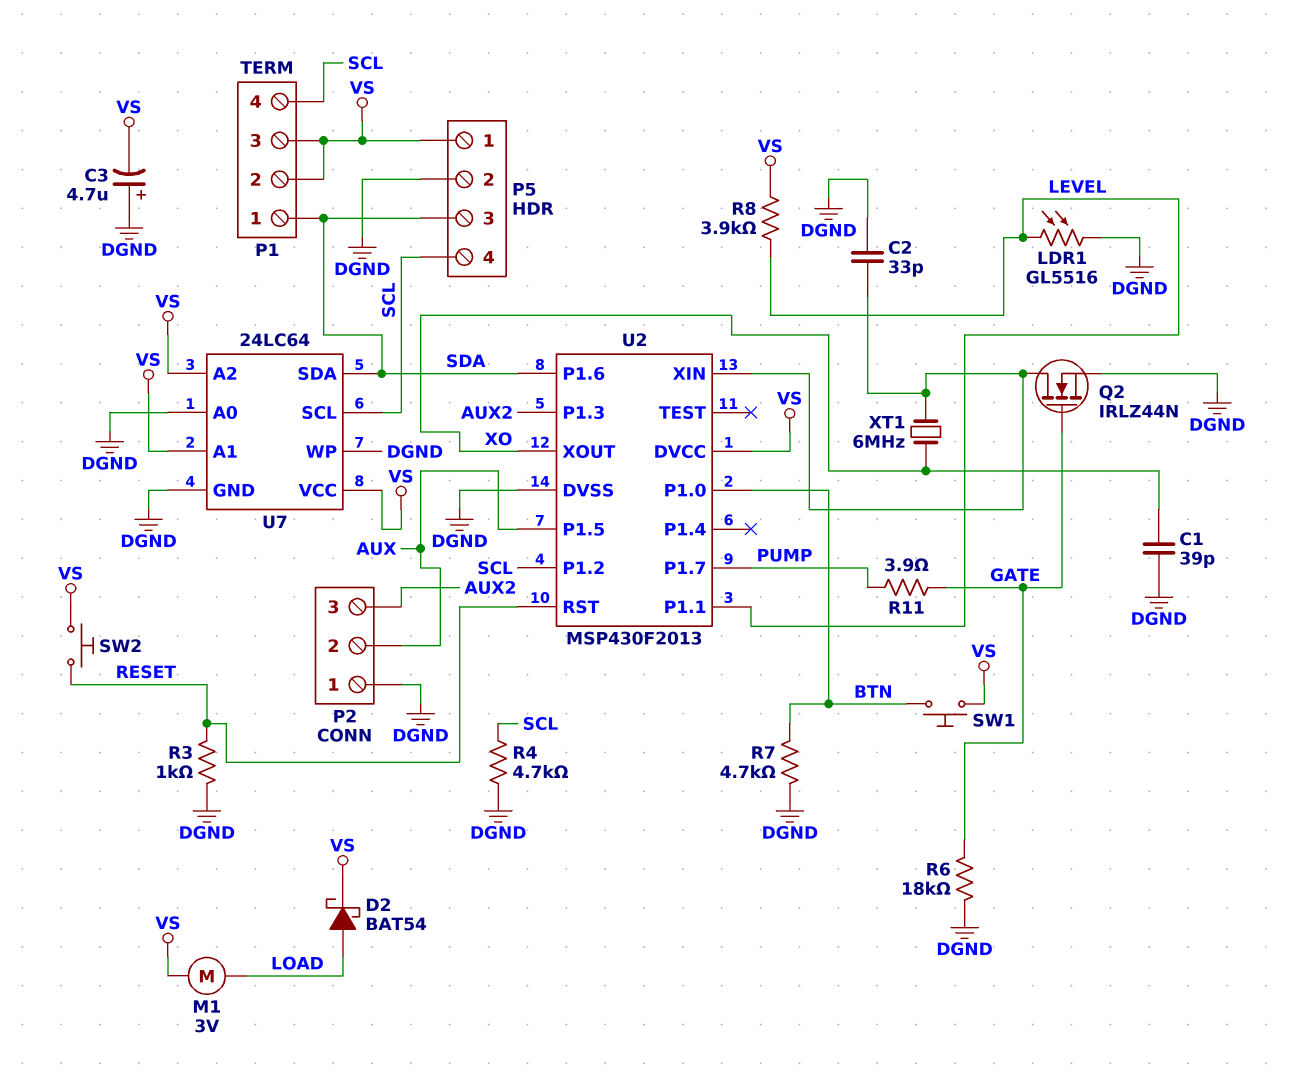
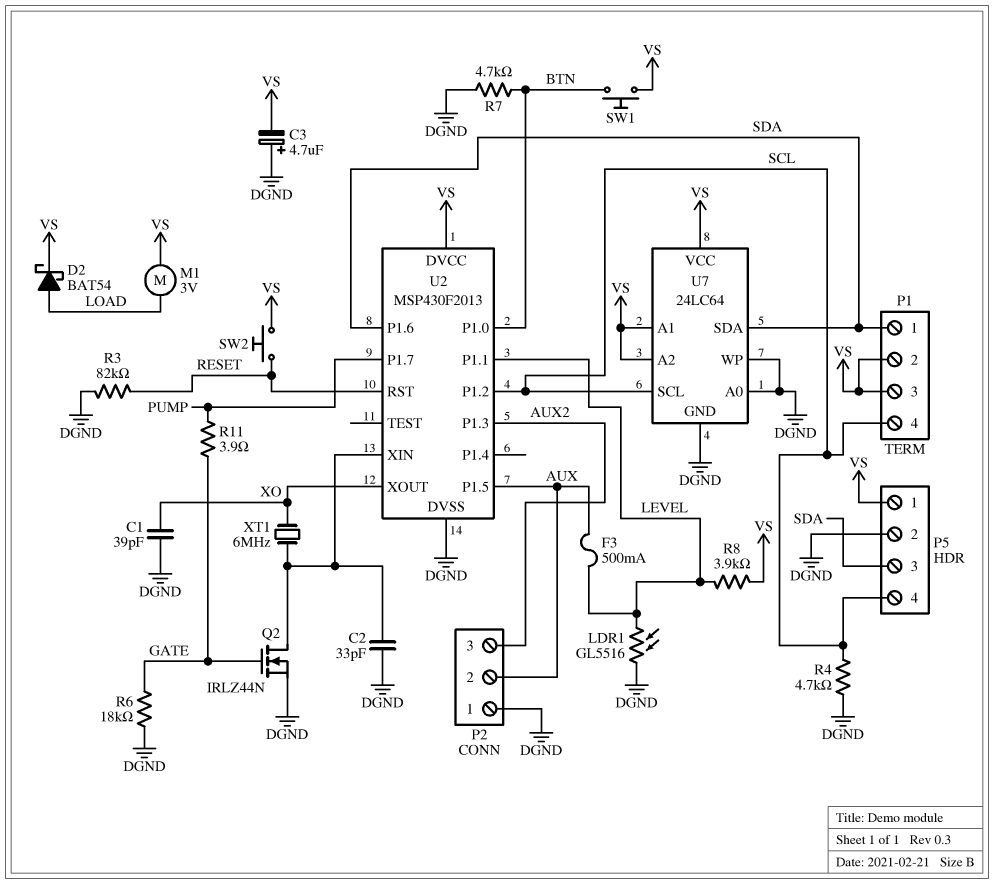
F3: none -> 500mA (AUX, LEVEL)
R3: 1k (DGND, RESET) -> 82k (DGND, RESET)

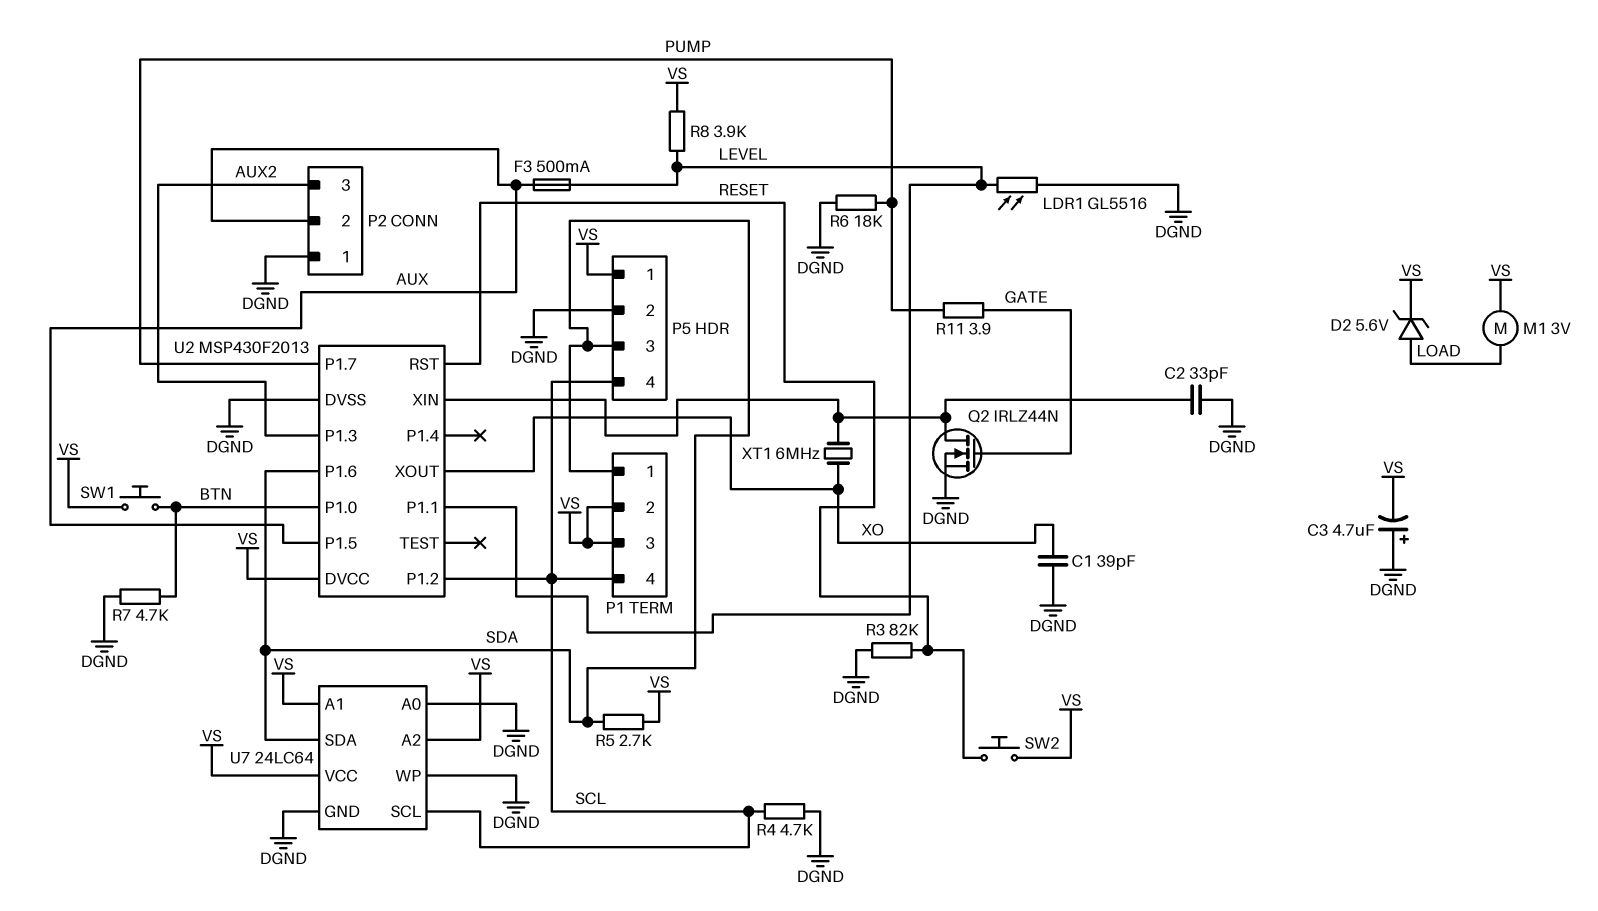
D2: schottky BAT54 (A LOAD, K VS) -> zener 5.6V (A LOAD, K VS)
R5: none -> 2.7k (SDA, VS)
R6: 18k (DGND, GATE) -> 18k (DGND, PUMP)

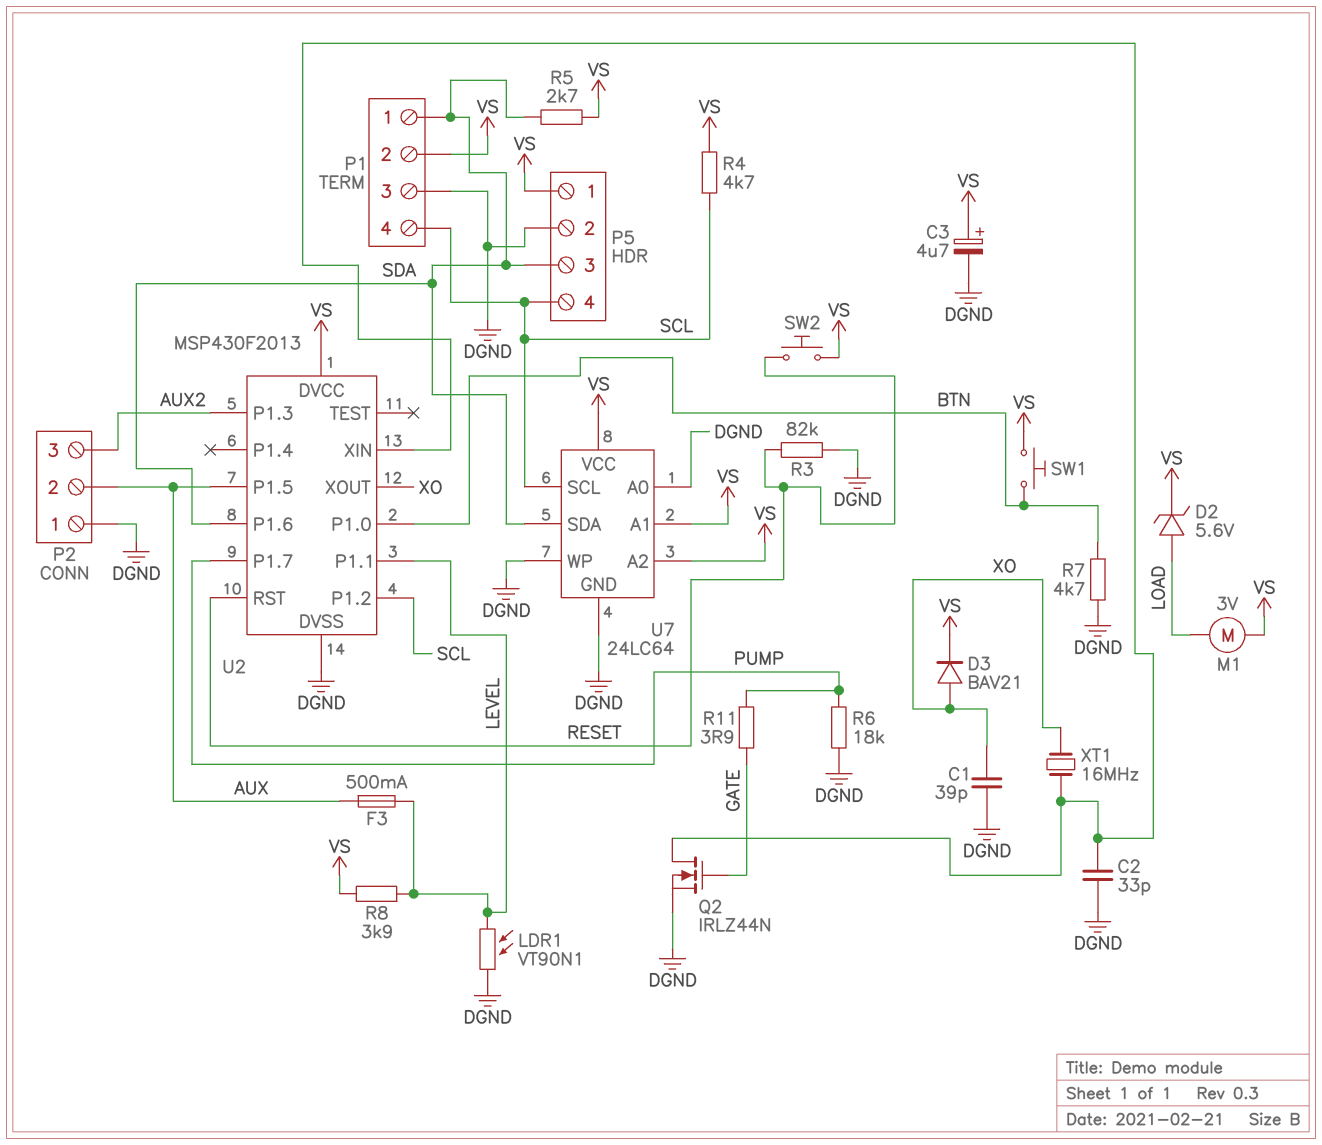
C3: 4.7uF (plus DGND, minus VS) -> 4.7uF (plus VS, minus DGND)
D3: none -> diode BAV21 (A XO, K VS)
LDR1: GL5516 (DGND, LEVEL) -> VT90N1 (DGND, LEVEL)
P1 pin 3: VS -> DGND
R4: 4.7k (DGND, SCL) -> 4.7k (SCL, VS)
XT1: 6MHz (U2/XIN, XO) -> 16MHz (U2/XIN, XO)

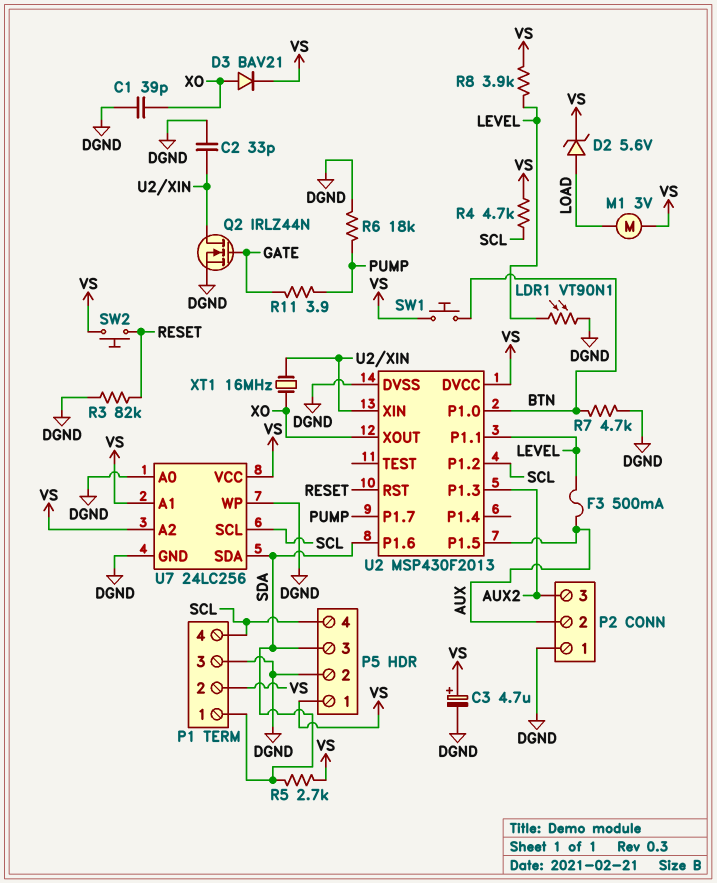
U7: 24LC64 -> 24LC256

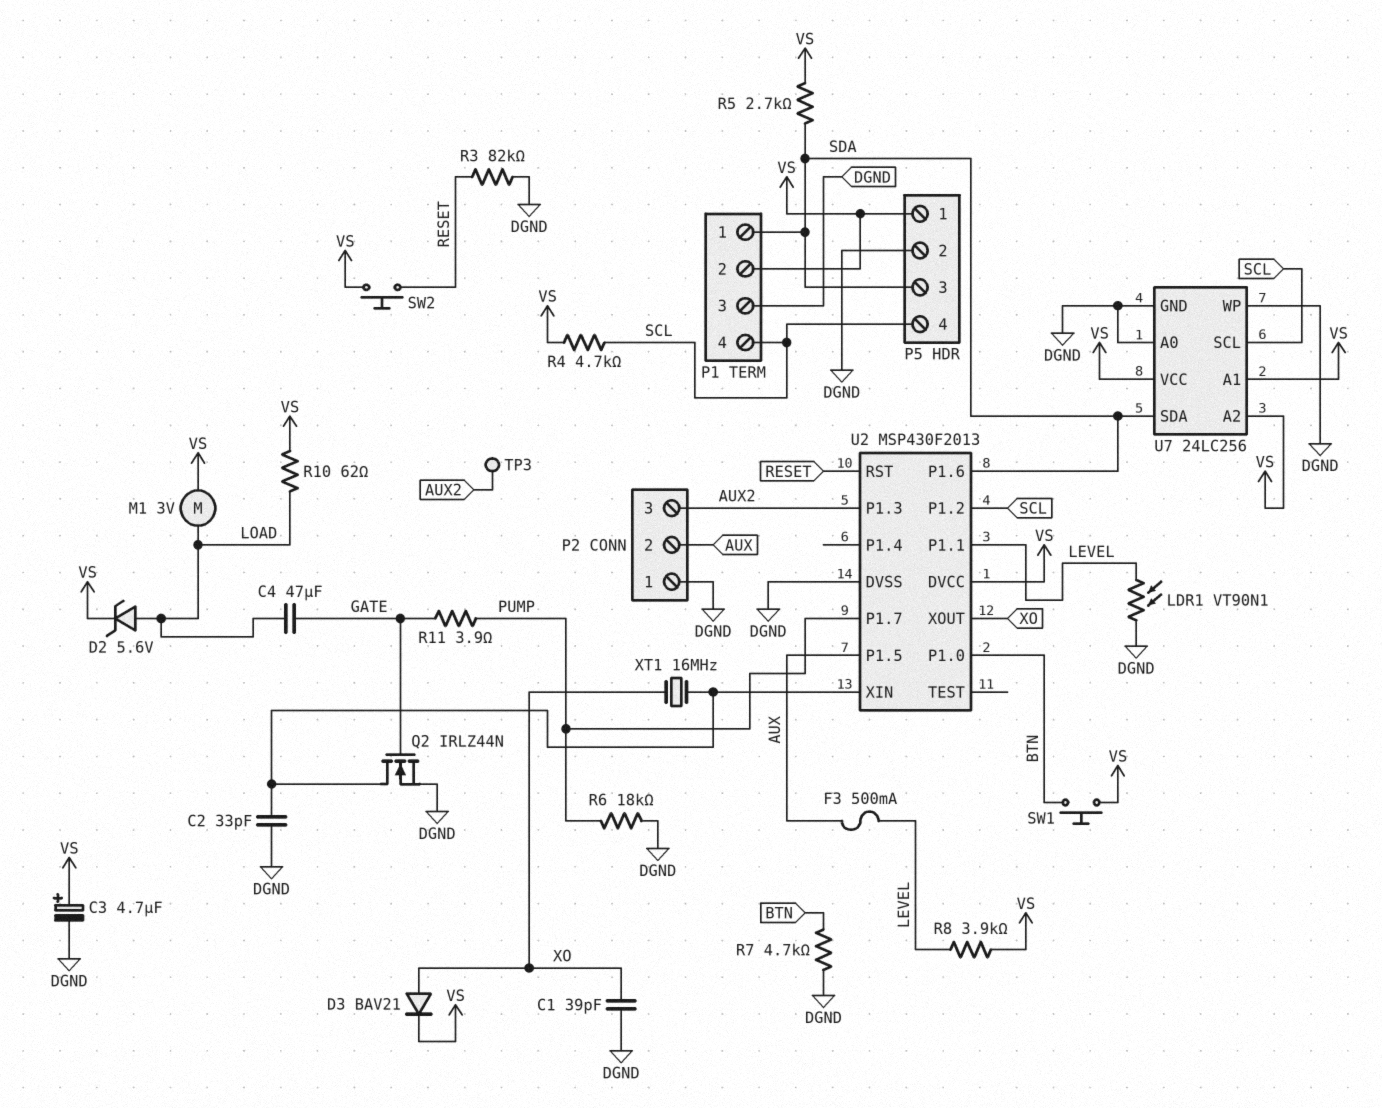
C4: none -> 47uF (GATE, LOAD)
R10: none -> 62 (LOAD, VS)
TP3: none -> test point (AUX2)

